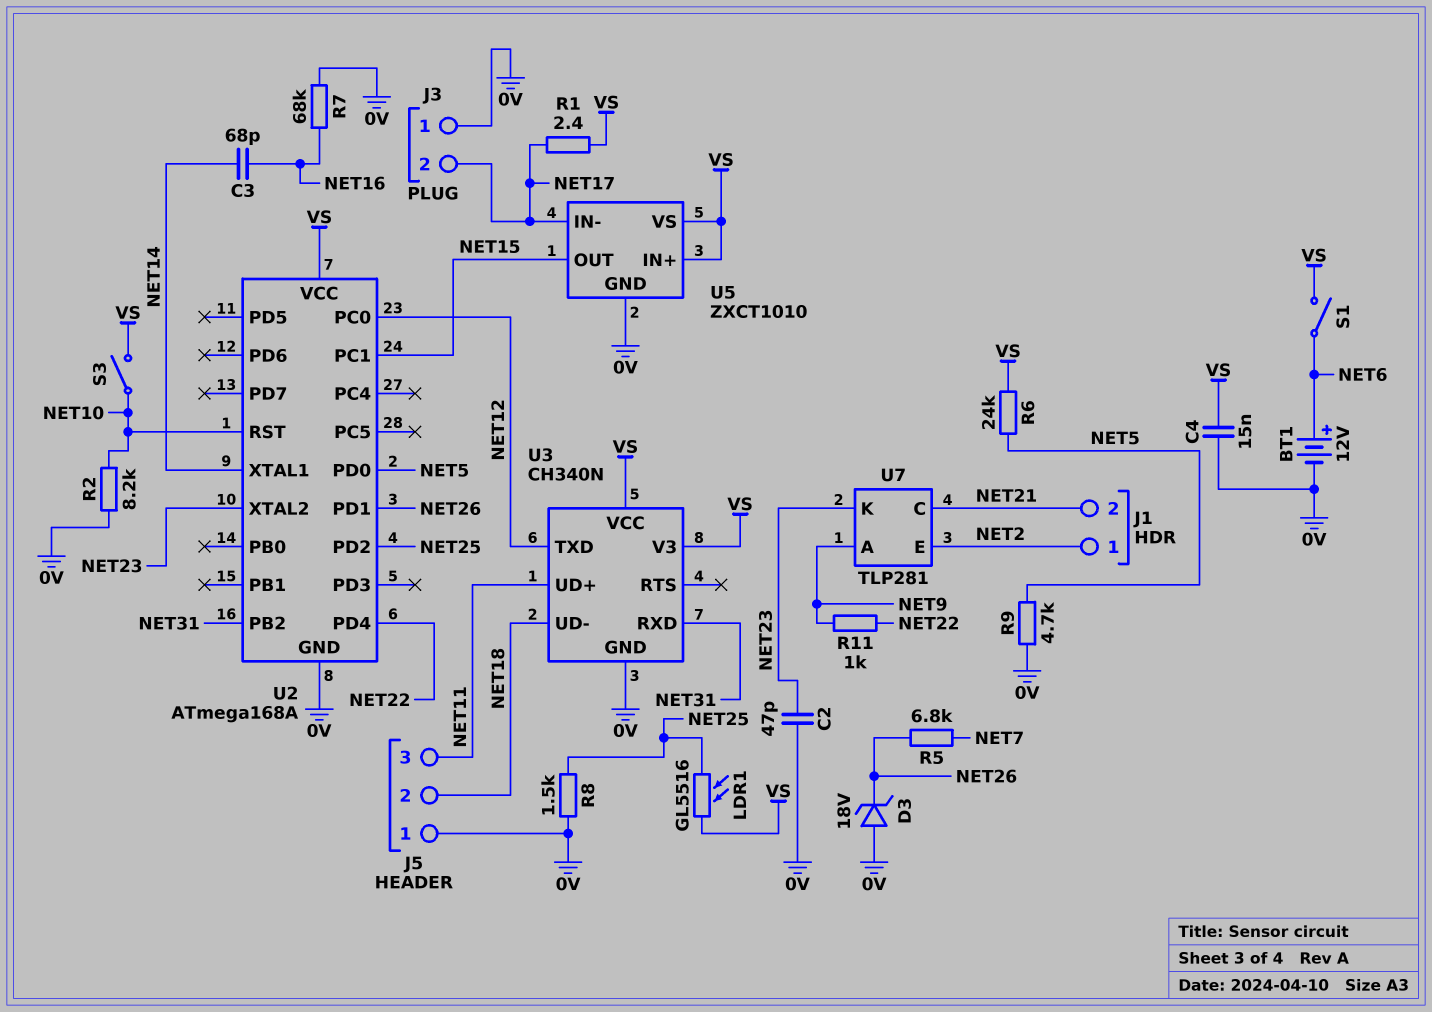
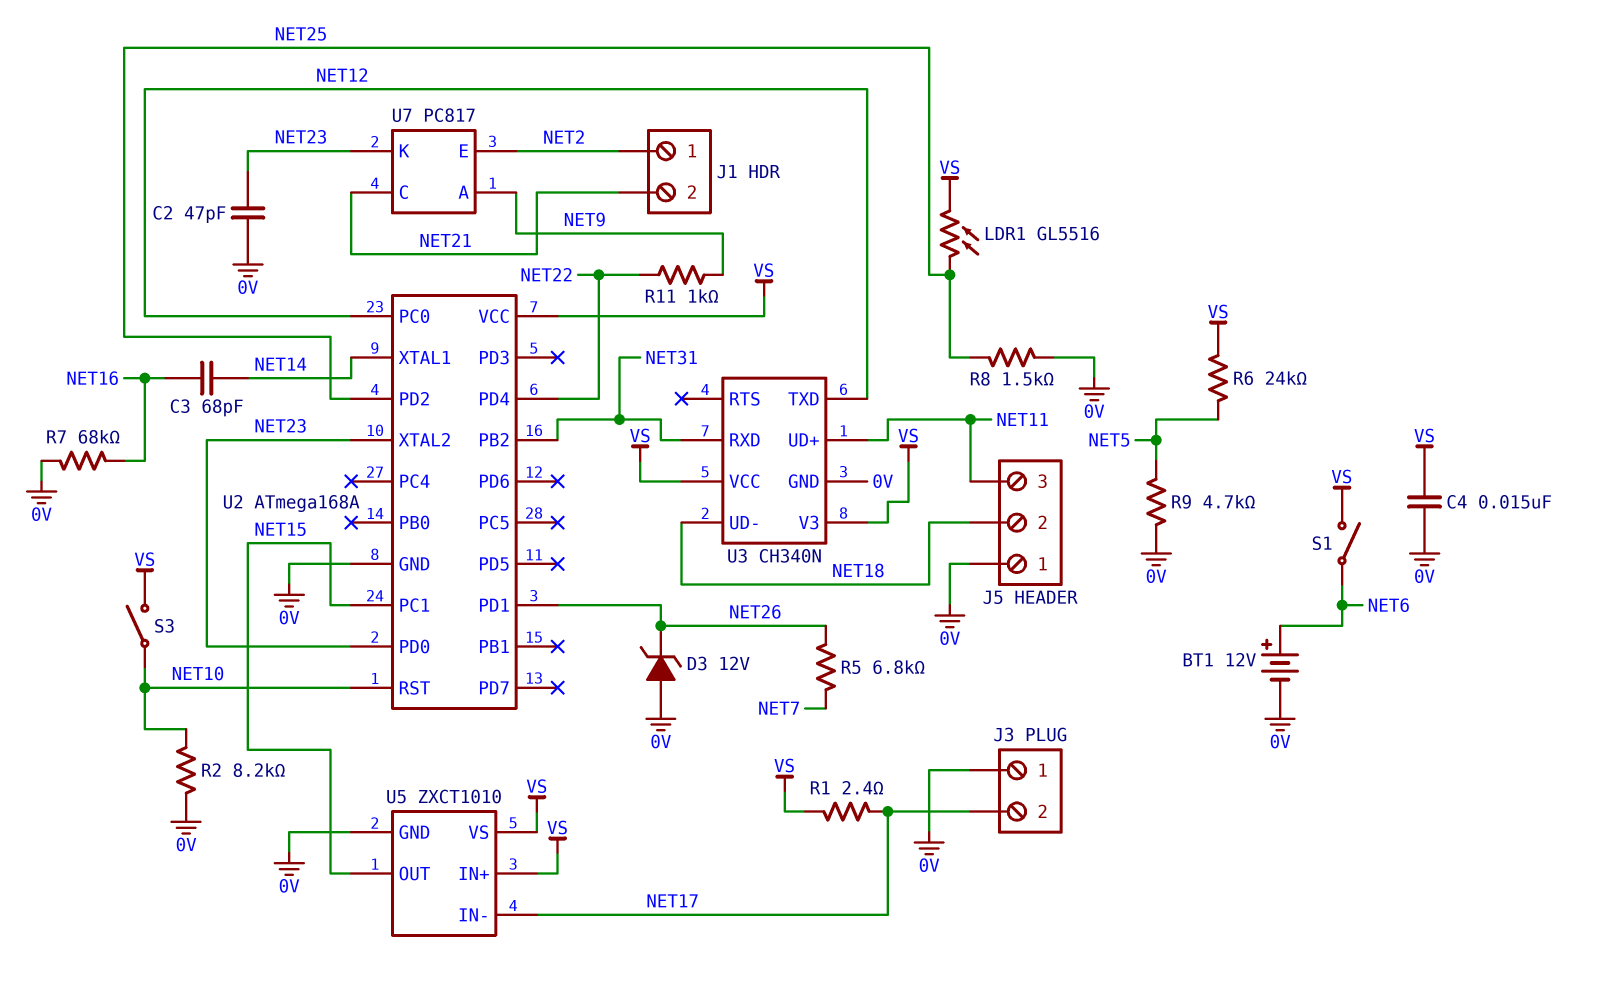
D3: zener 18V (A 0V, K NET26) -> zener 12V (A 0V, K NET26)
U2 pin PD0: NET5 -> NET23
U7: TLP281 -> PC817

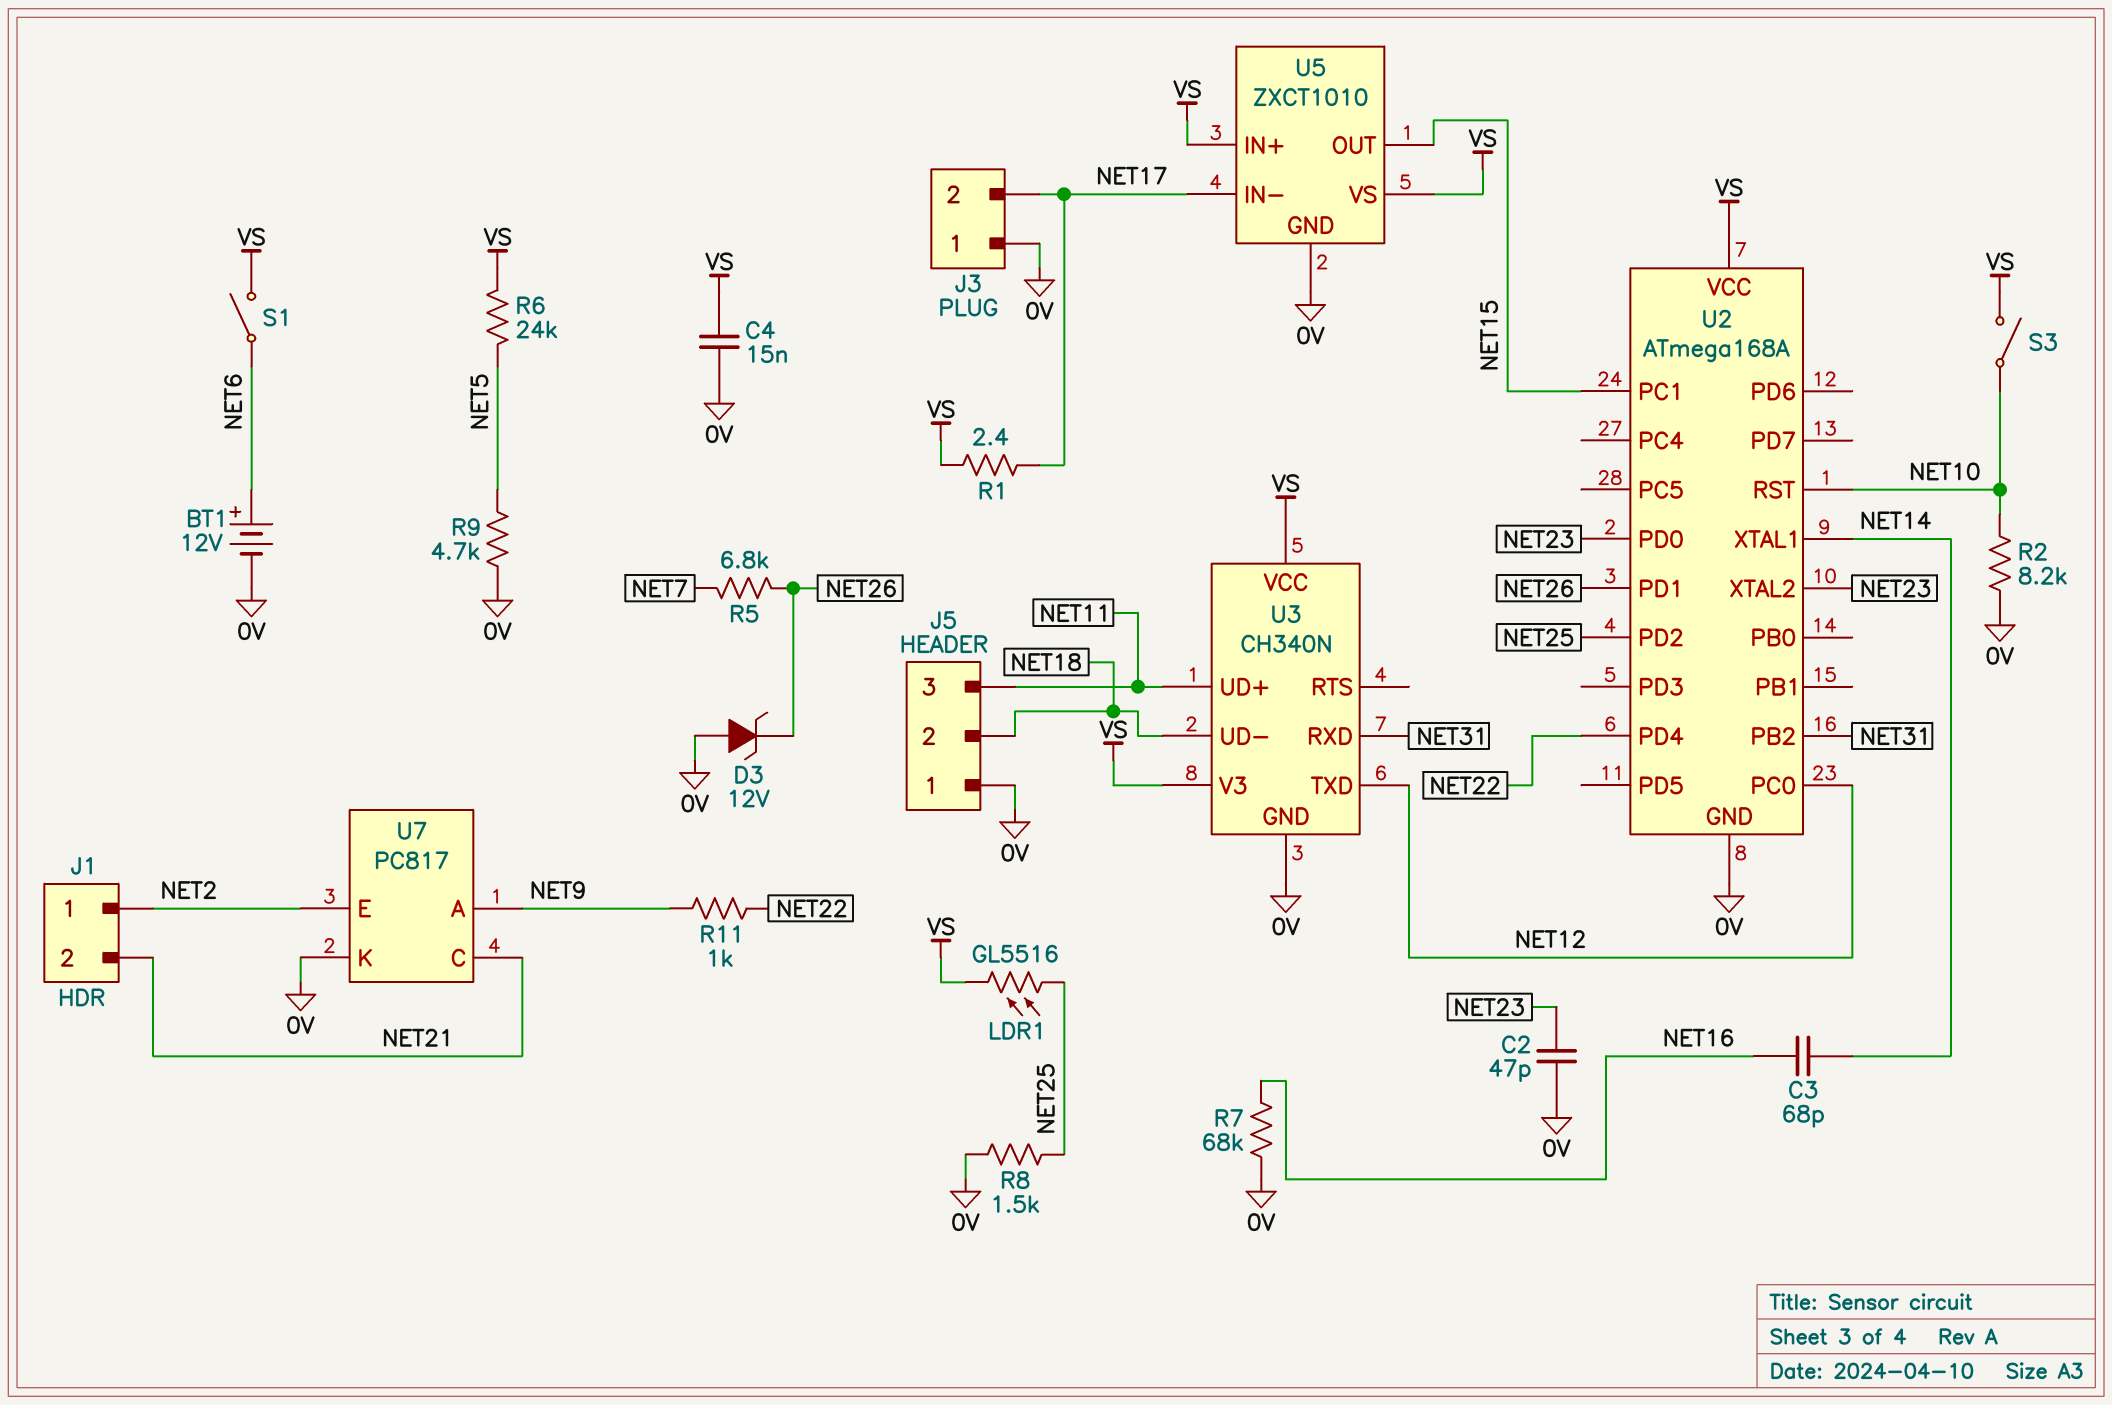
U7 pin K: NET23 -> 0V

